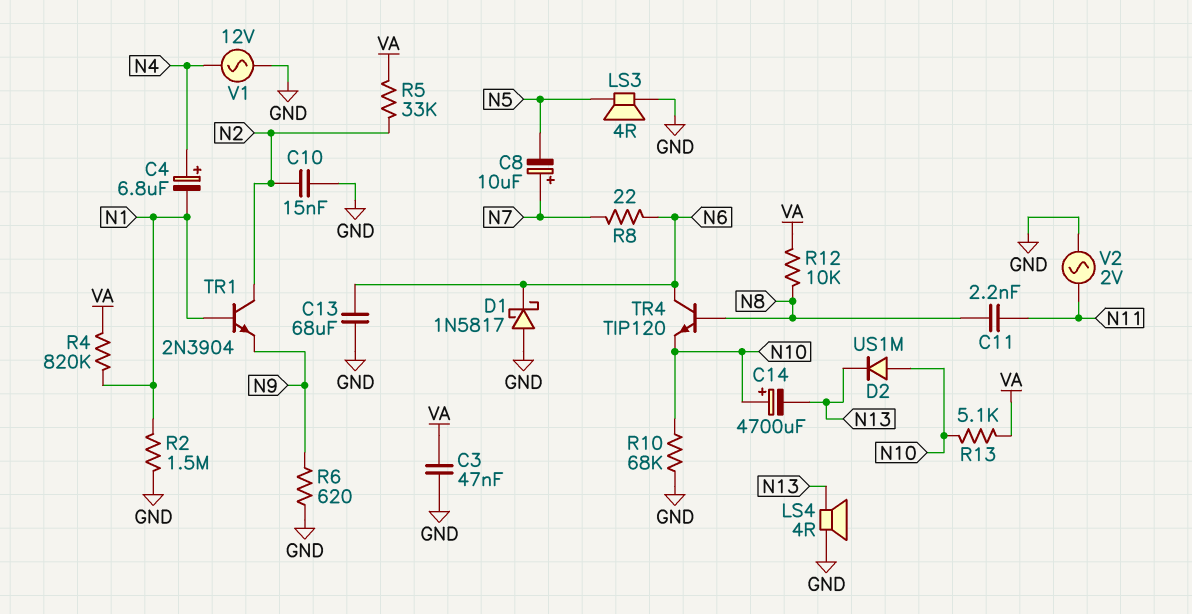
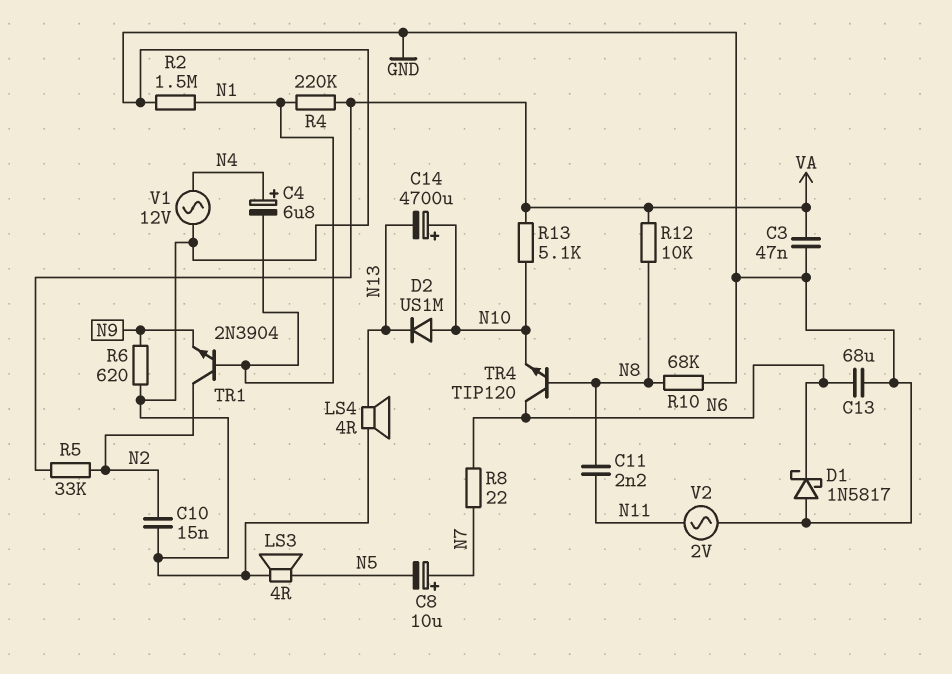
R4: 820k (N1, VA) -> 220k (N1, VA)
R10: 68k (GND, N10) -> 68k (GND, N8)

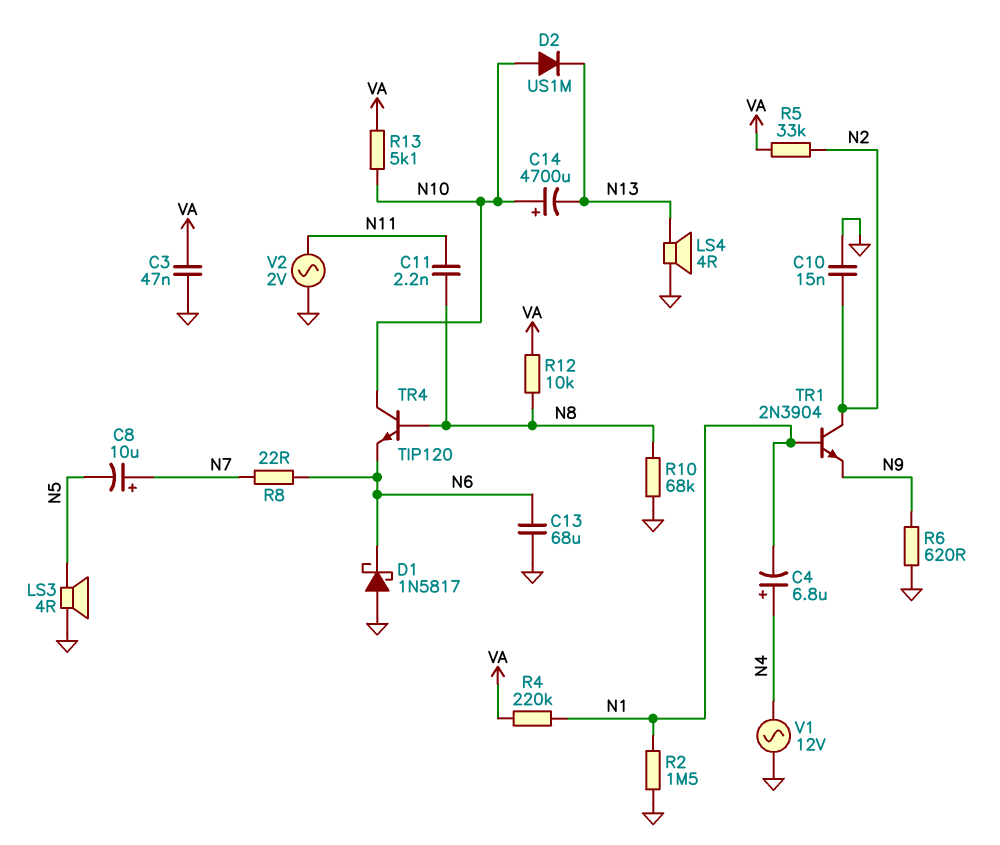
TR4: NPN TIP120 (B N8, C N6, E N10) -> NPN TIP120 (B N8, C N10, E N6)

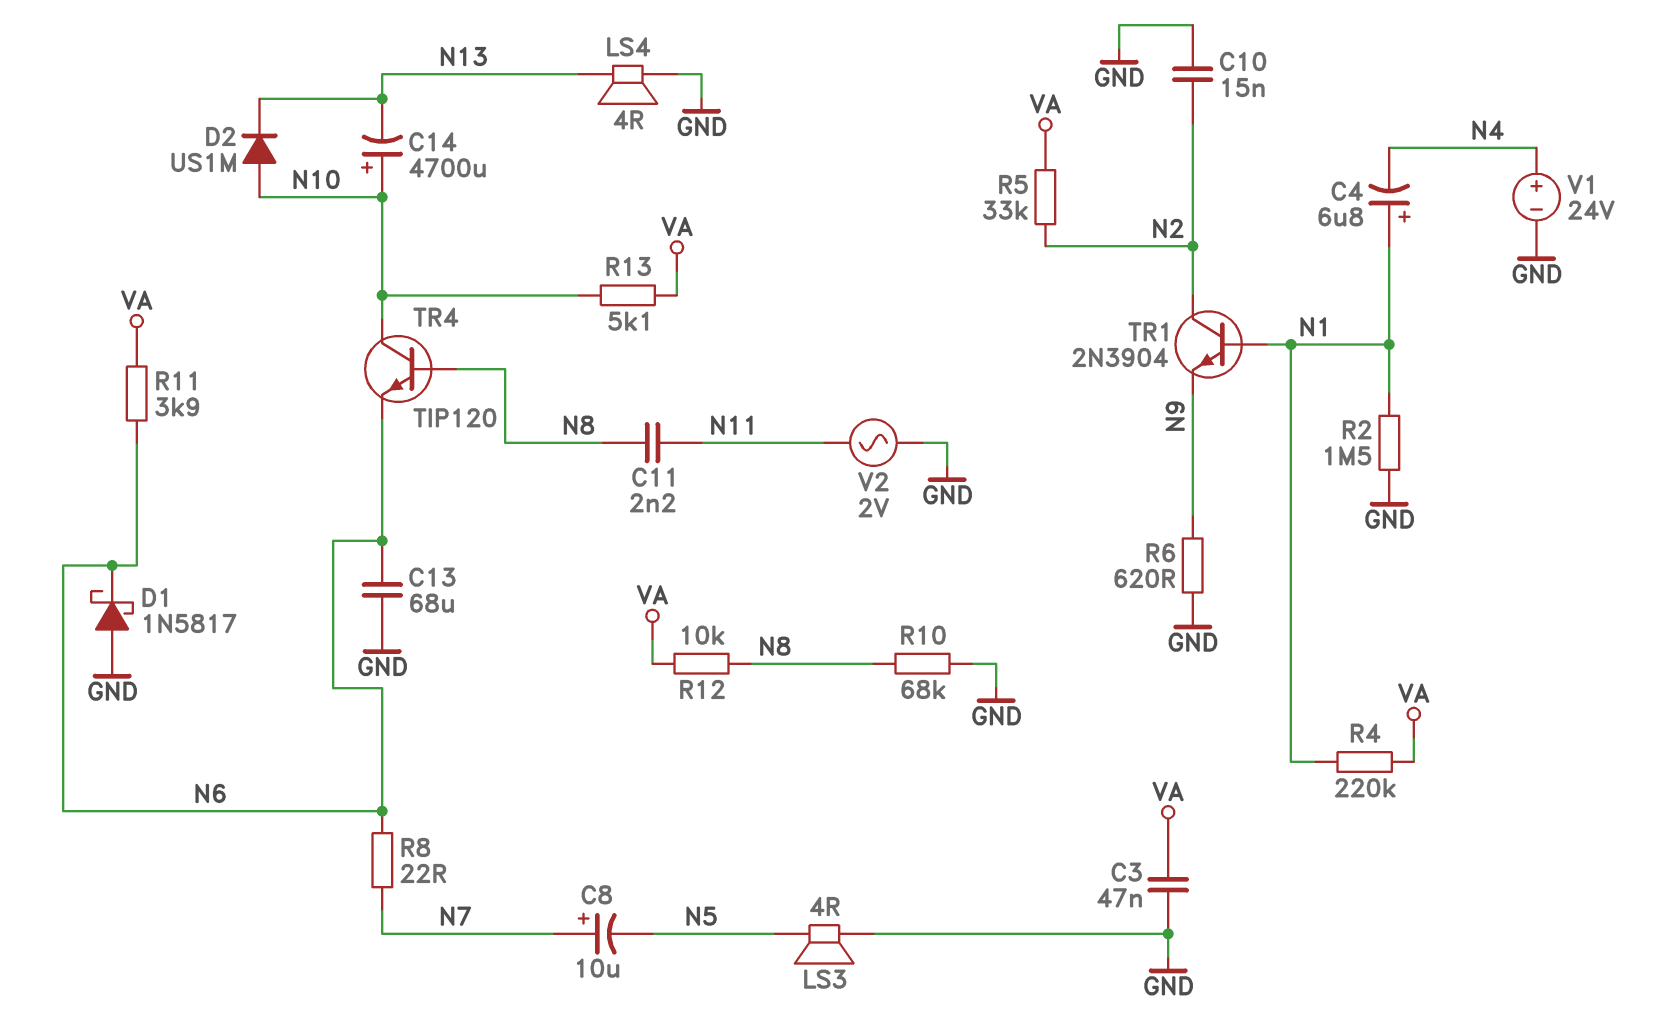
C4: 6.8uF (plus N4, minus N1) -> 6.8uF (plus N1, minus N4)
R11: none -> 3.9k (N6, VA)
V1: AC 12V (GND, N4) -> 24V (plus N4, minus GND)

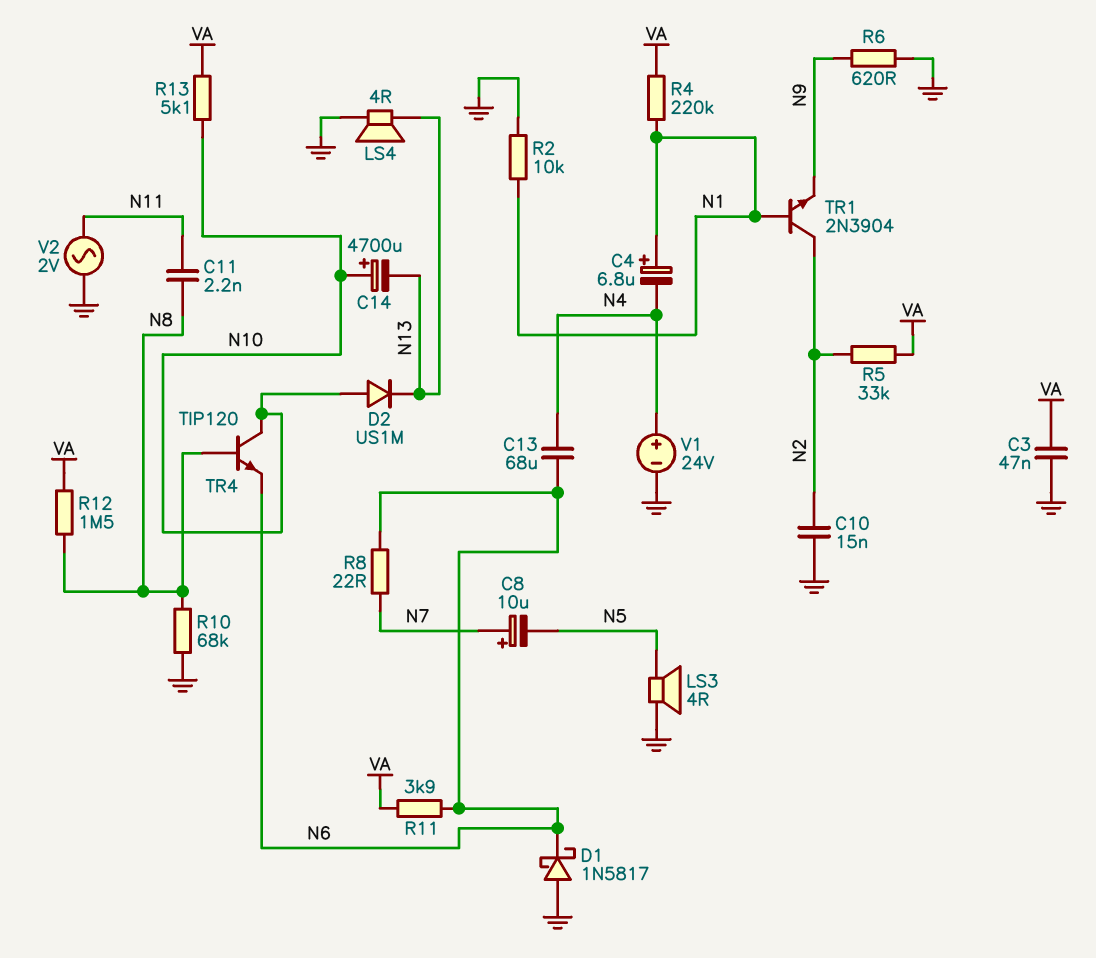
C13: 68uF (GND, N6) -> 68uF (N4, N6)
R2: 1.5M (GND, N1) -> 10k (GND, N1)
R12: 10k (N8, VA) -> 1.5M (N8, VA)

